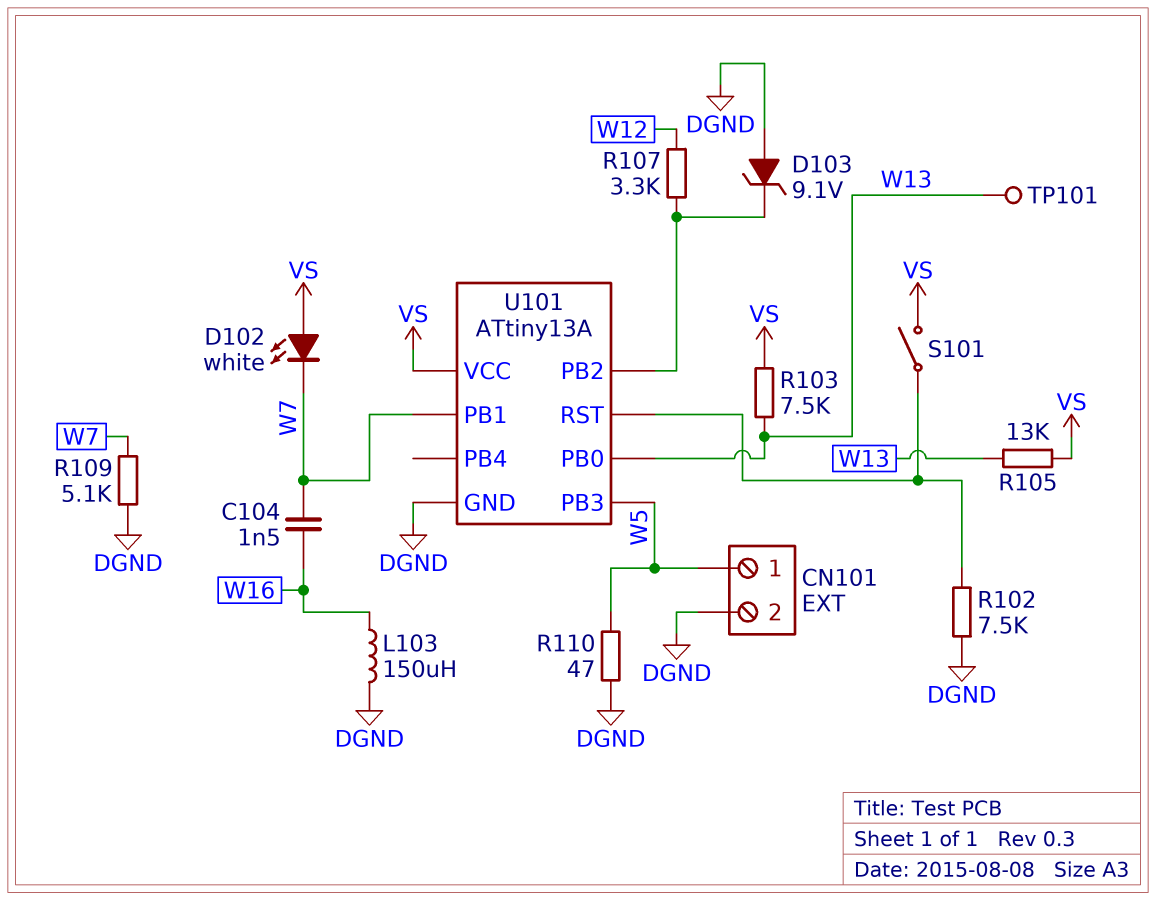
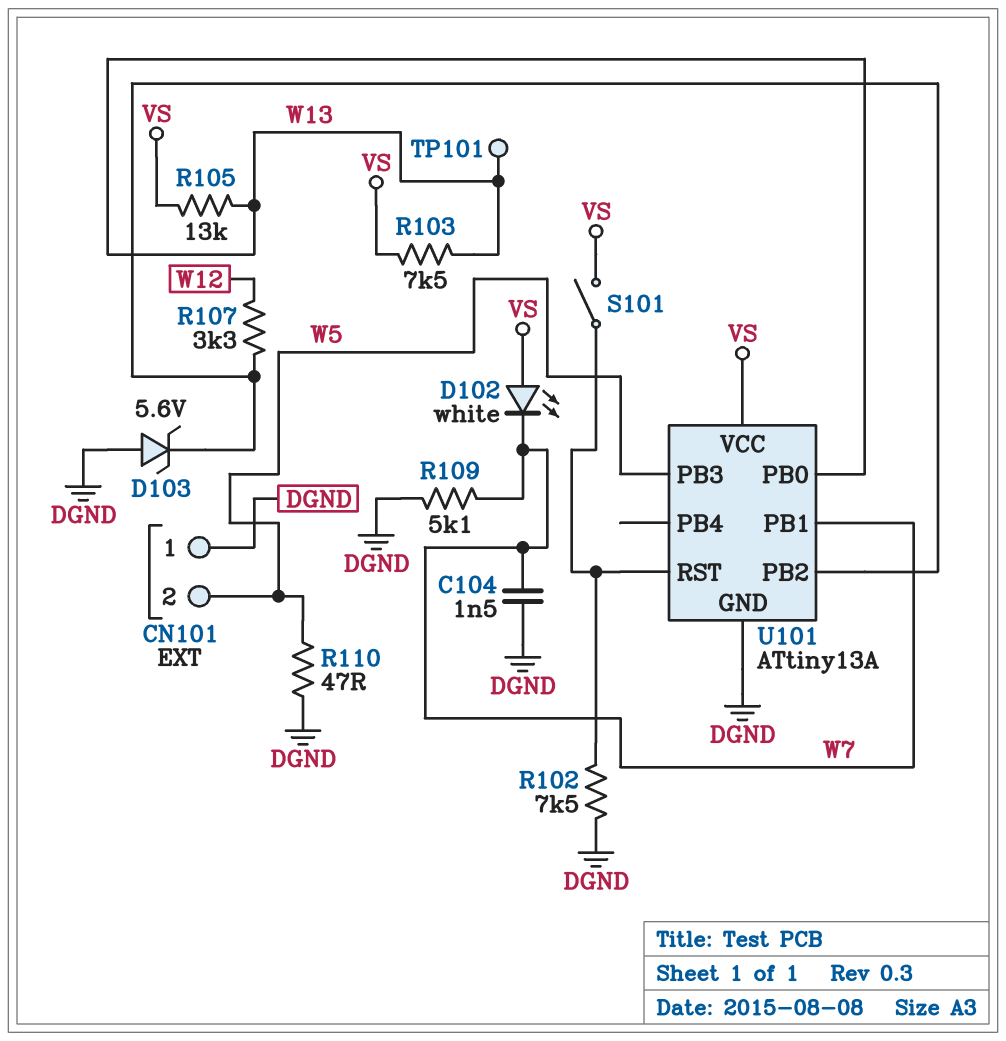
C104: 1.5nF (W7, W16) -> 1.5nF (DGND, W7)
CN101 pin 1: W5 -> DGND
CN101 pin 2: DGND -> W5
D103: zener 9.1V (A DGND, K U101/PB2) -> zener 5.6V (A DGND, K U101/PB2)
L103: 150uH (DGND, W16) -> none

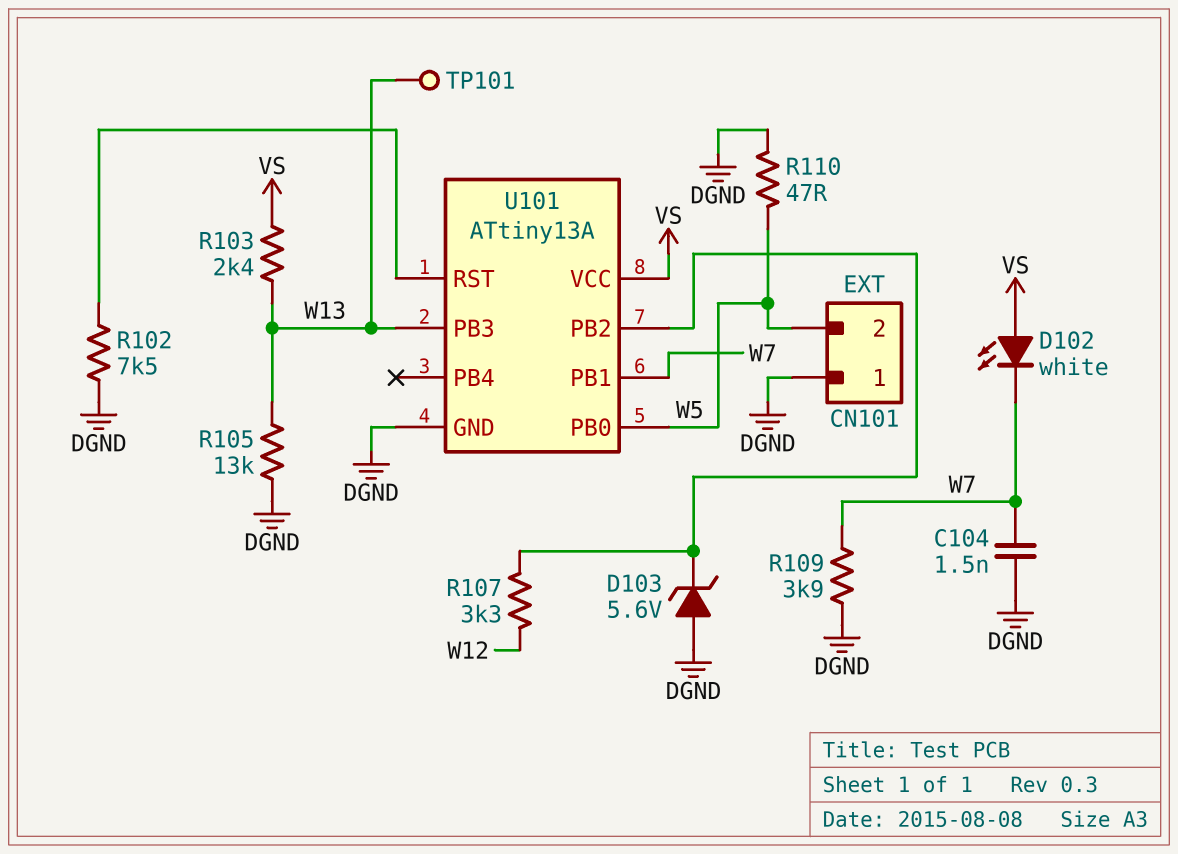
R103: 7.5k (VS, W13) -> 2.4k (VS, W13)
R105: 13k (VS, W13) -> 13k (DGND, W13)
R109: 5.1k (DGND, W7) -> 3.9k (DGND, W7)
S101: switch (U101/RST, VS) -> none
U101 pin PB0: W13 -> W5
U101 pin PB3: W5 -> W13

